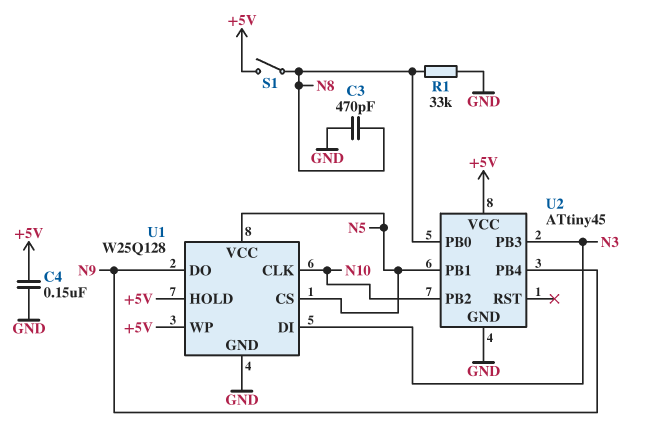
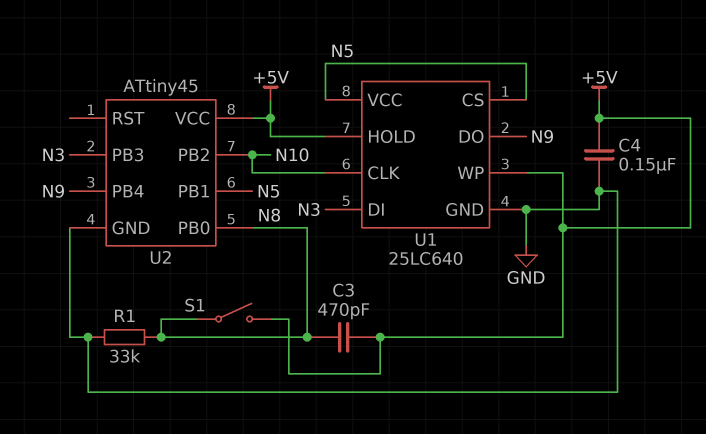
C3: 470pF (GND, N8) -> 470pF (+5V, N8)
U1: W25Q128 -> 25LC640

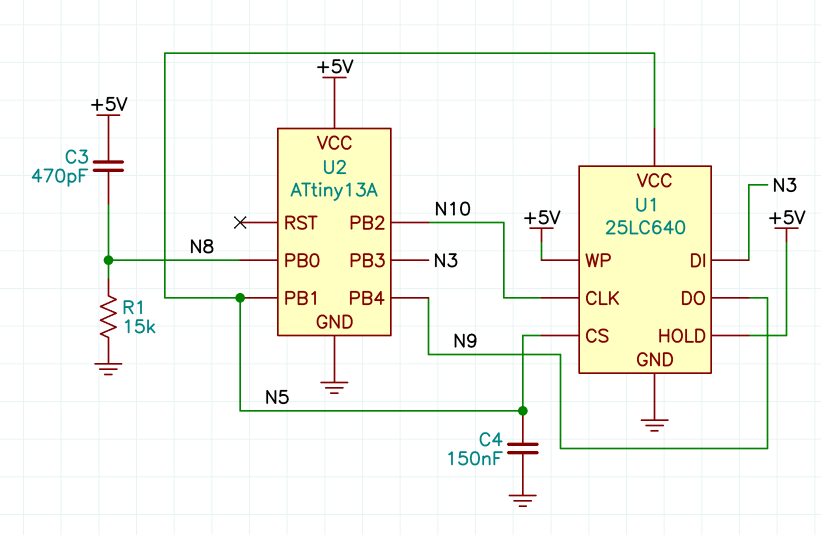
C4: 150nF (+5V, GND) -> 150nF (GND, N5)
R1: 33k (GND, N8) -> 15k (GND, N8)
S1: switch (+5V, N8) -> none
U2: ATtiny45 -> ATtiny13A

